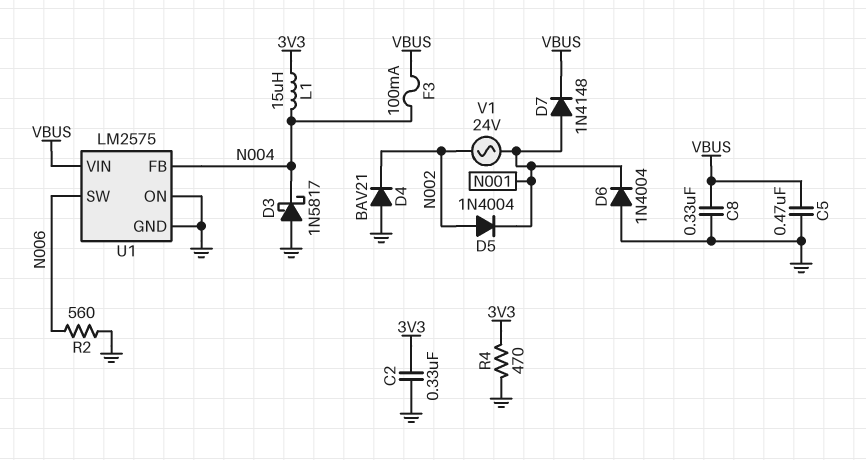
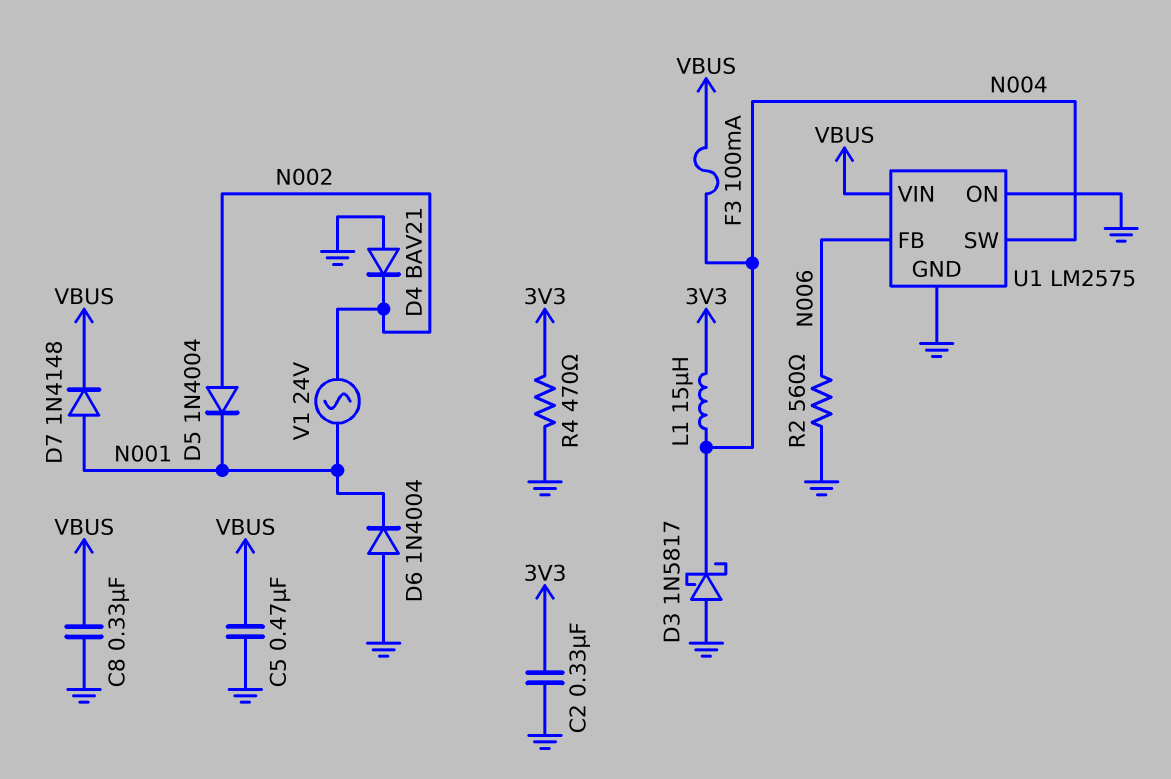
U1 pin FB: N004 -> N006
U1 pin SW: N006 -> N004

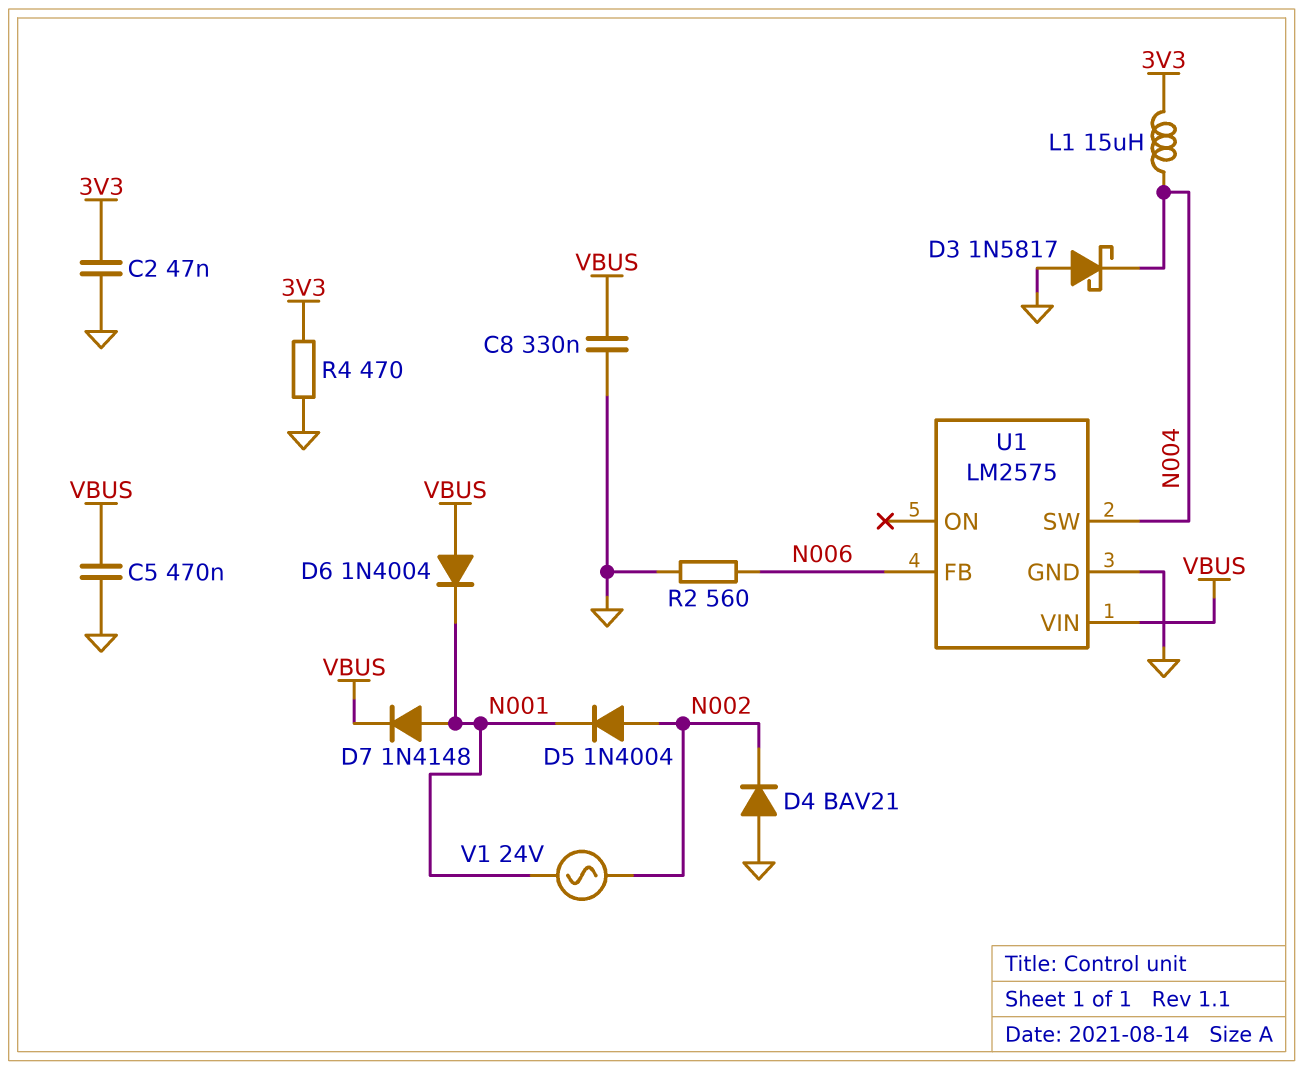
C2: 330nF (3V3, GND) -> 47nF (3V3, GND)
D6: diode 1N4004 (A GND, K N001) -> diode 1N4004 (A VBUS, K N001)
F3: 100mA (N004, VBUS) -> none
U1 pin ON: GND -> none

